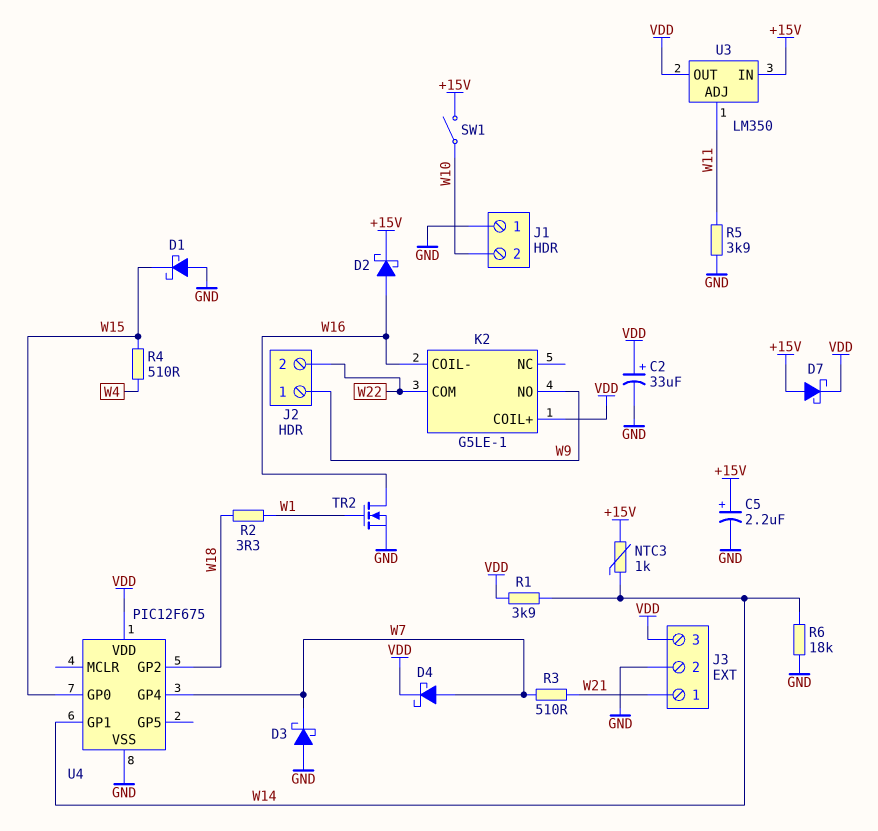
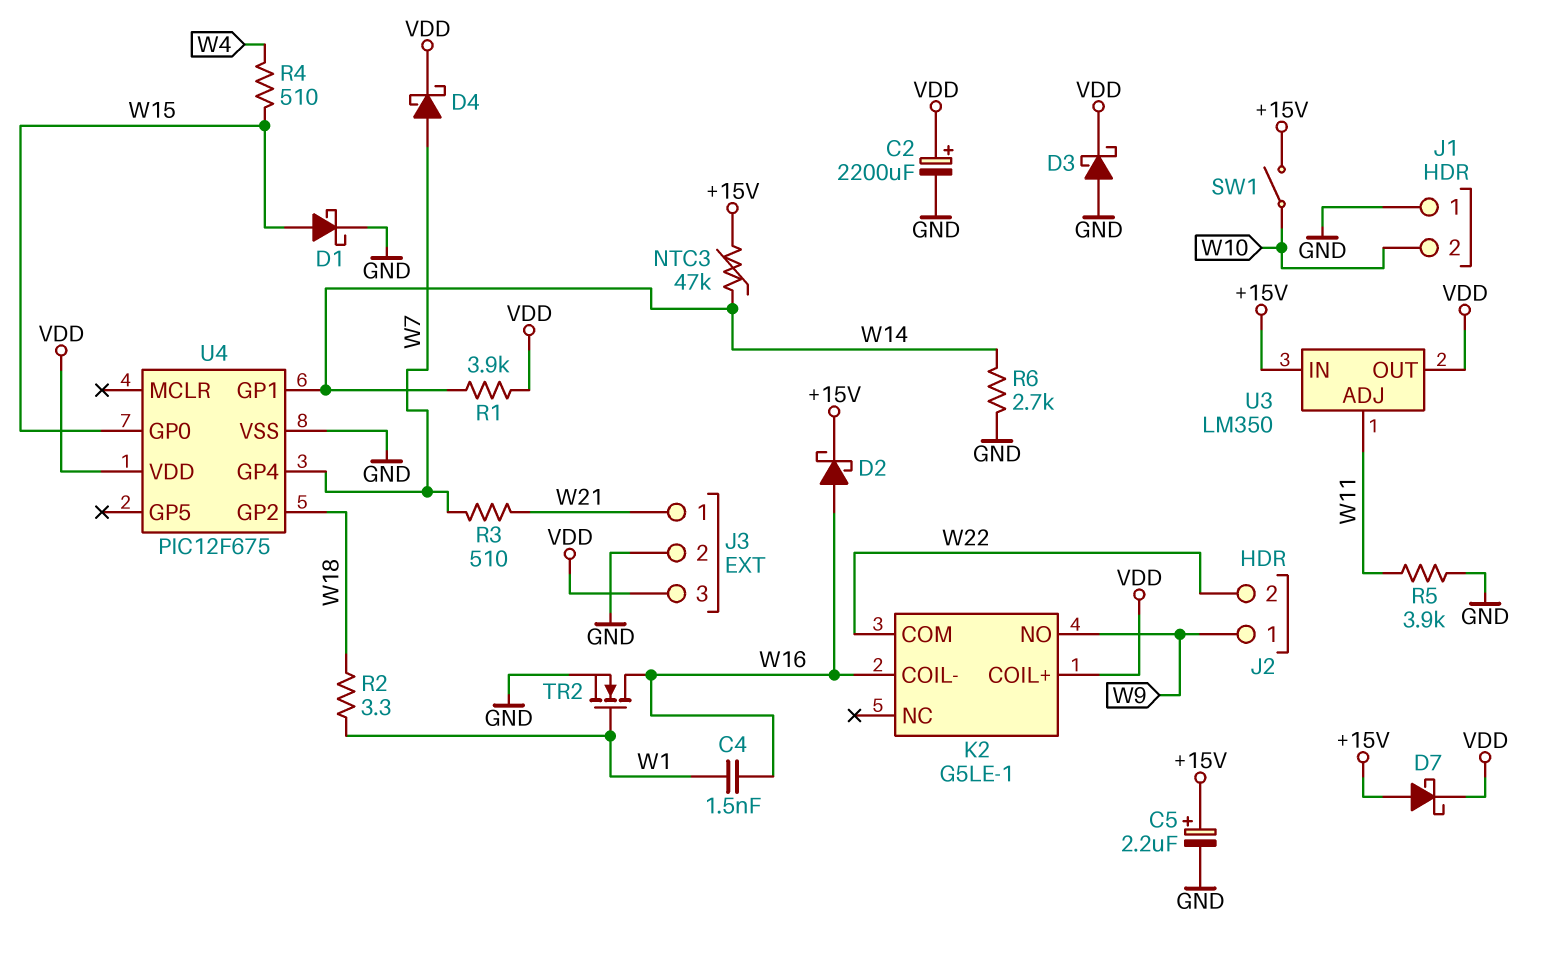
C2: 33uF (plus VDD, minus GND) -> 2200uF (plus VDD, minus GND)
C4: none -> 1.5nF (W1, W16)
D1: schottky (A GND, K W15) -> schottky (A W15, K GND)
D3: schottky (A GND, K W7) -> schottky (A GND, K VDD)
NTC3: 1k (+15V, W14) -> 47k (+15V, W14)
R6: 18k (GND, W14) -> 2.7k (GND, W14)

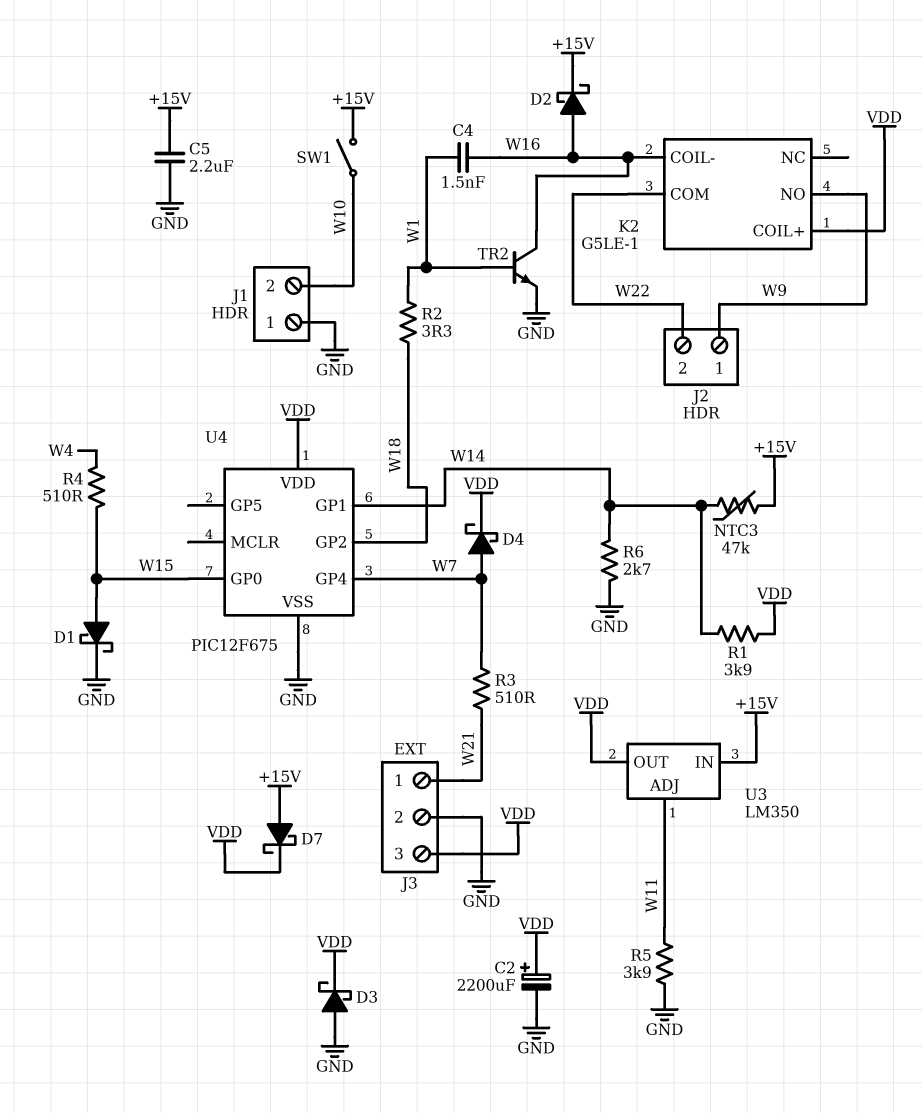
C5: 2.2uF (plus +15V, minus GND) -> 2.2uF (+15V, GND)
TR2: NMOS (G W1, D W16, S GND) -> NPN (B W1, C W16, E GND)

